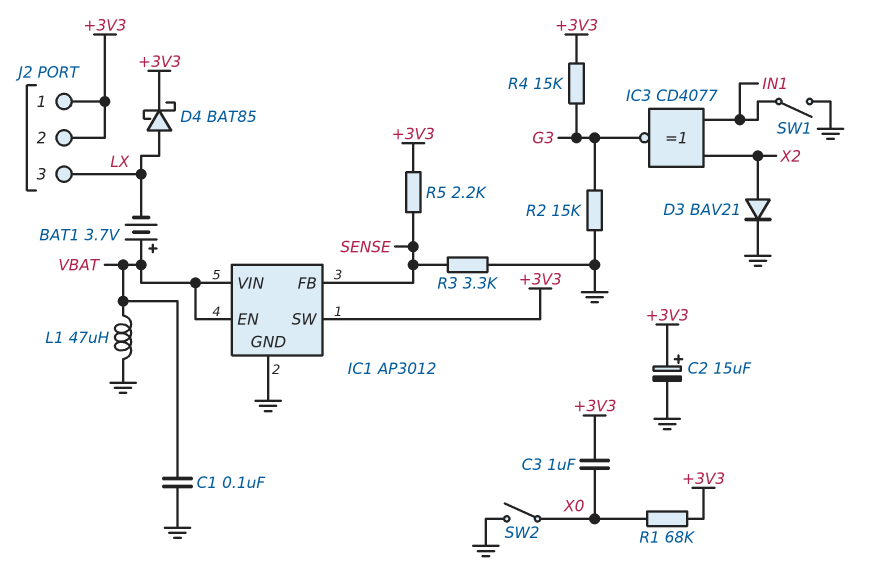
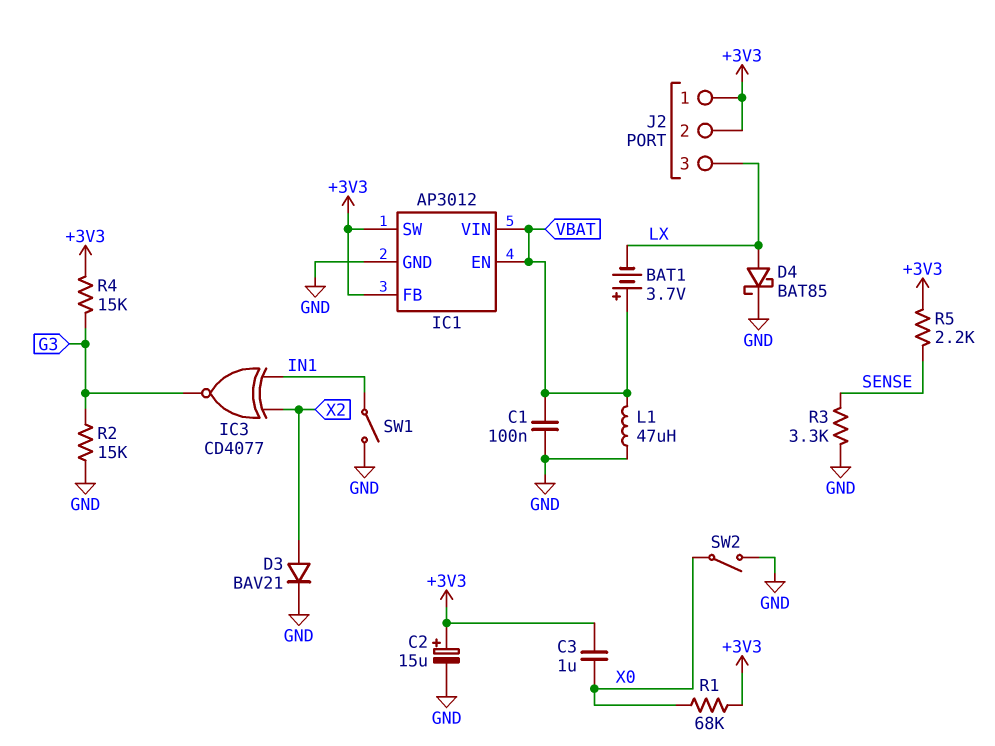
D4: schottky BAT85 (A LX, K +3V3) -> schottky BAT85 (A LX, K GND)
IC1 pin FB: SENSE -> +3V3

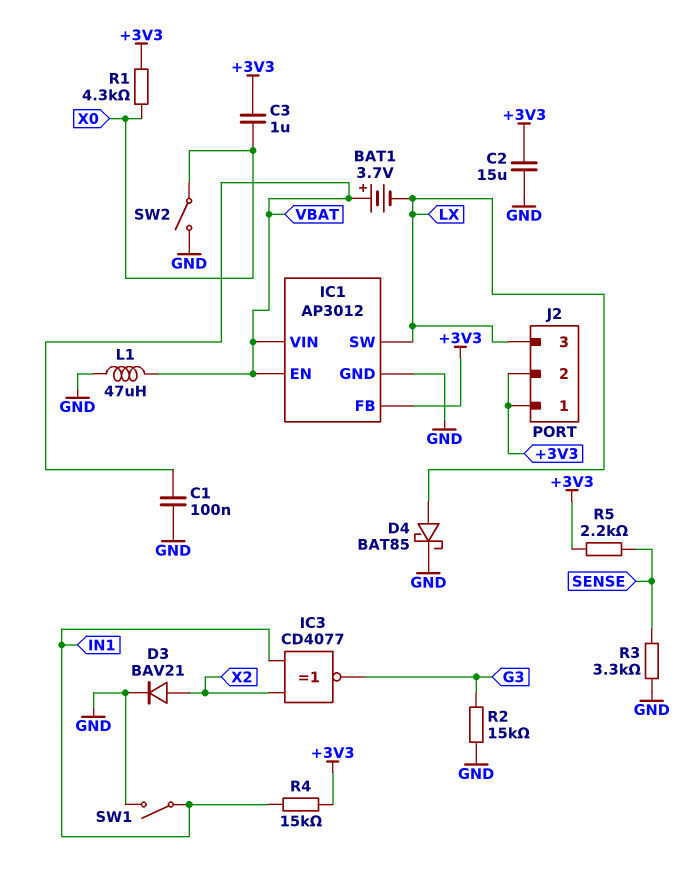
C2: 15uF (plus +3V3, minus GND) -> 15uF (+3V3, GND)
IC1 pin SW: +3V3 -> LX
R1: 68k (+3V3, X0) -> 4.3k (+3V3, X0)
R4: 15k (+3V3, G3) -> 15k (+3V3, IN1)

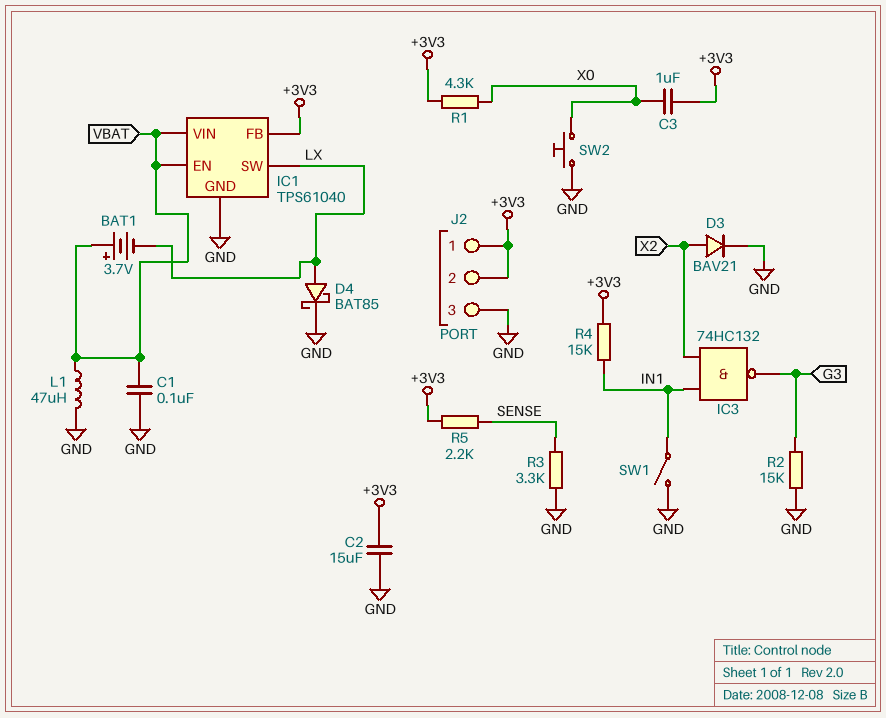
IC1: AP3012 -> TPS61040
IC3: XNOR CD4077 (in IN1, in X2, out G3) -> NAND 74HC132 (in IN1, in X2, out G3)
J2 pin 3: LX -> GND
SW2: switch (GND, X0) -> button (GND, X0)

